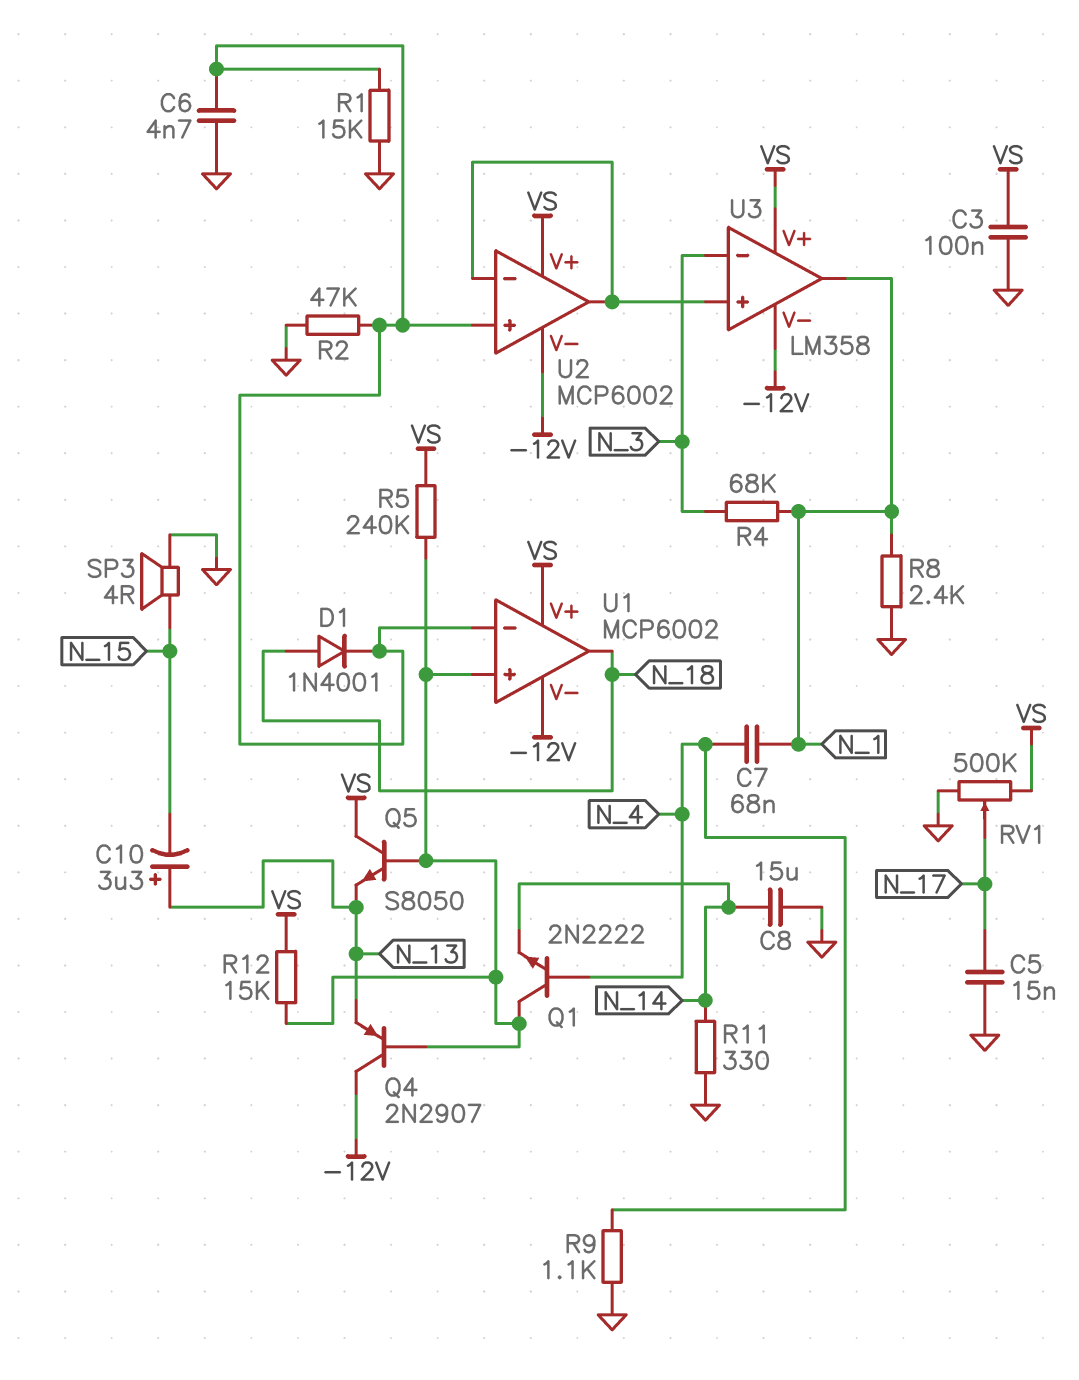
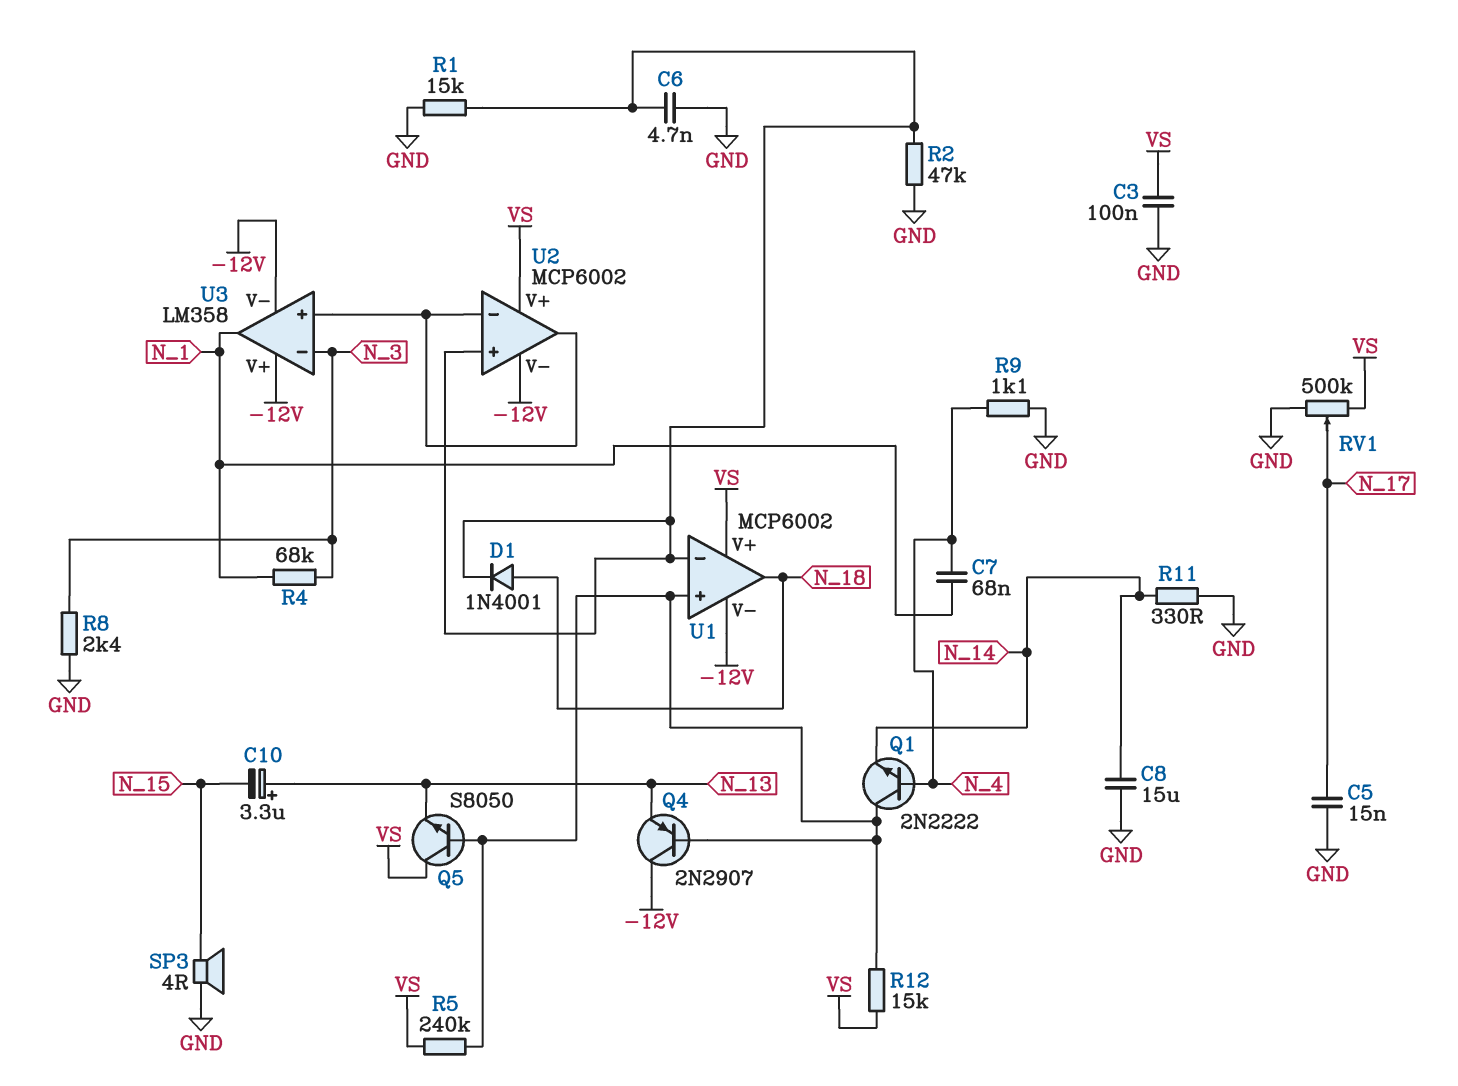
R8: 2.4k (GND, N_1) -> 2.4k (GND, N_3)
U3 pin V+: VS -> -12V

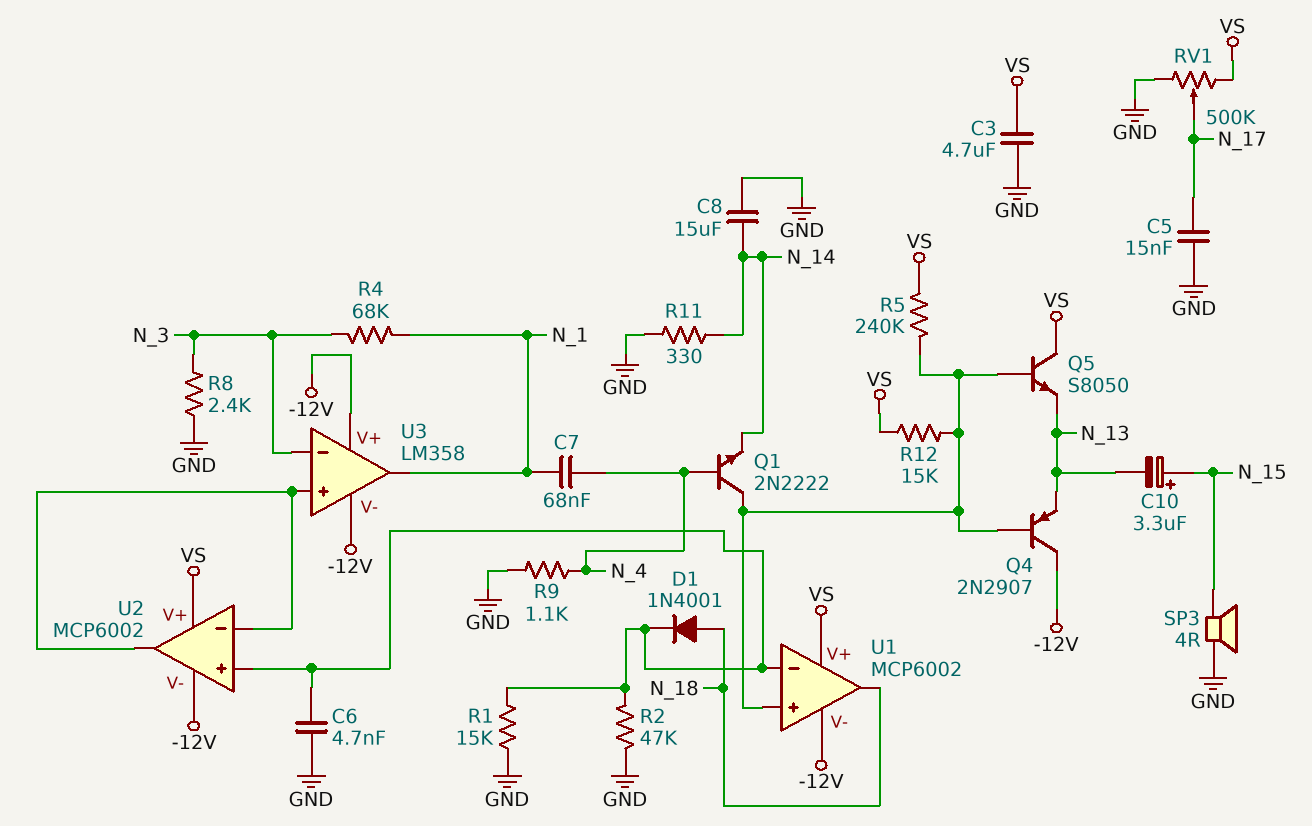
C3: 100nF (GND, VS) -> 4.7uF (GND, VS)
C10: 3.3uF (plus N_13, minus N_15) -> 3.3uF (plus N_15, minus N_13)

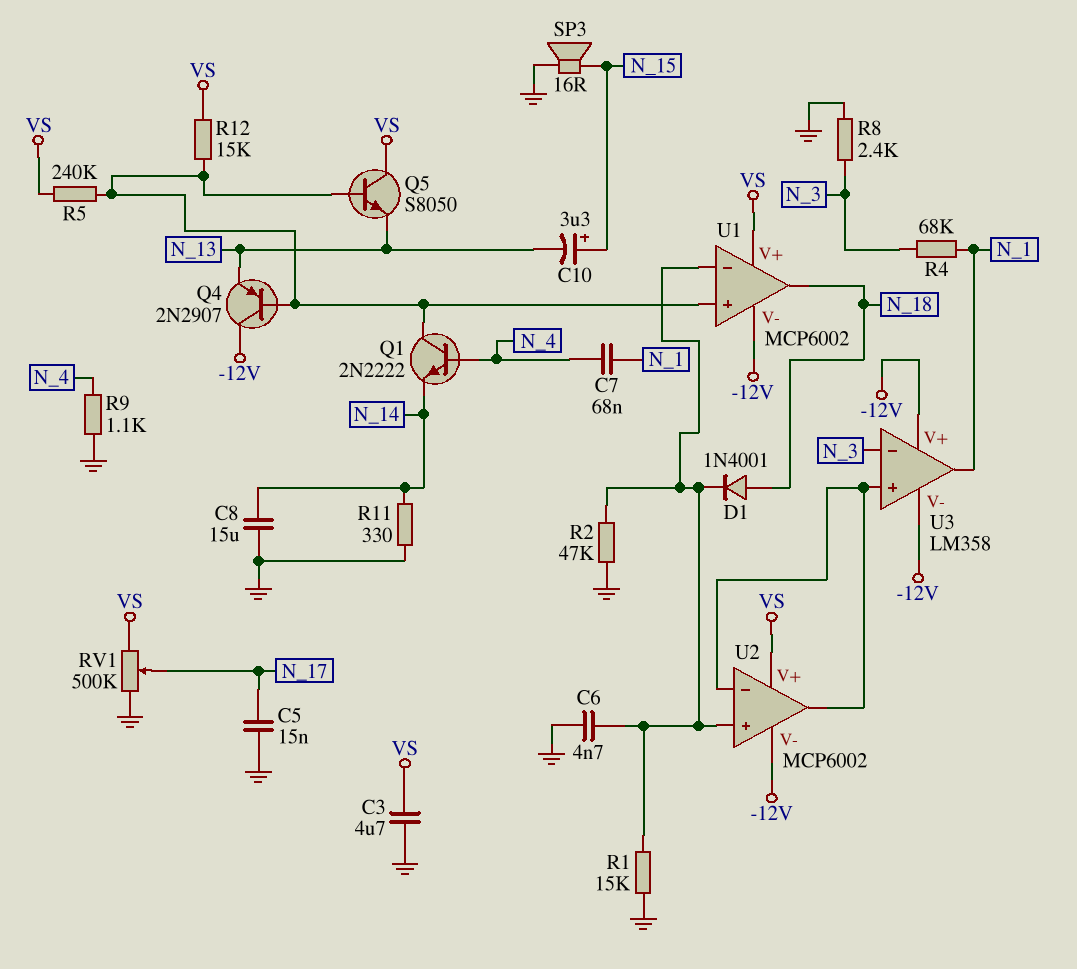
SP3: speaker 4R (GND, N_15) -> speaker 16R (GND, N_15)

